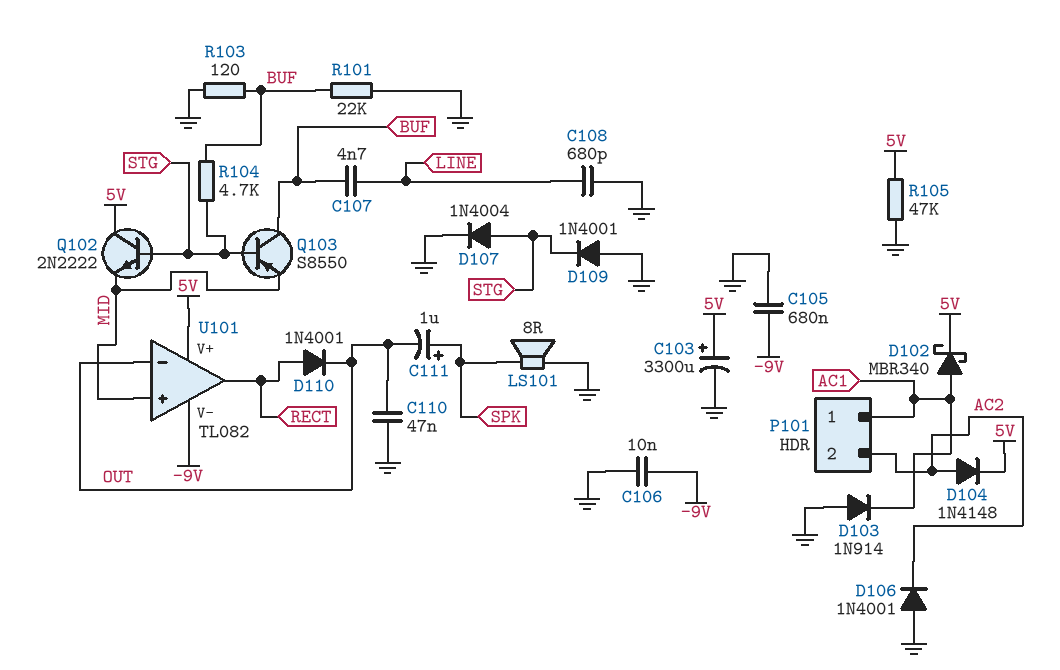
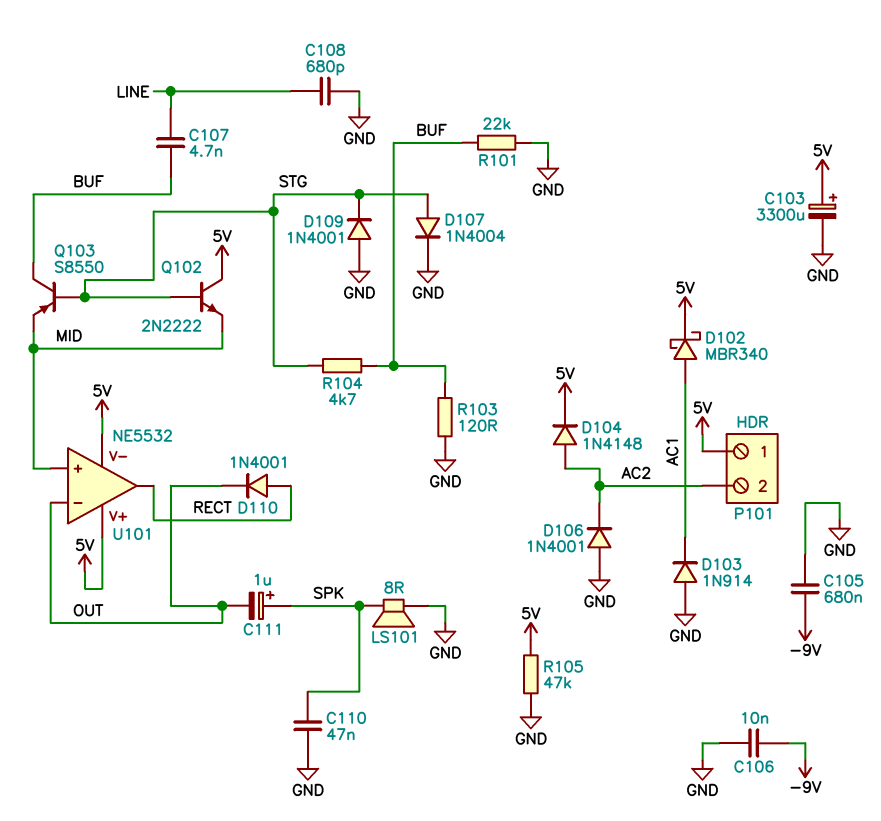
C110: 47nF (GND, OUT) -> 47nF (GND, SPK)
P101 pin 1: AC1 -> 5V
U101: TL082 -> NE5532
U101 pin V-: -9V -> 5V

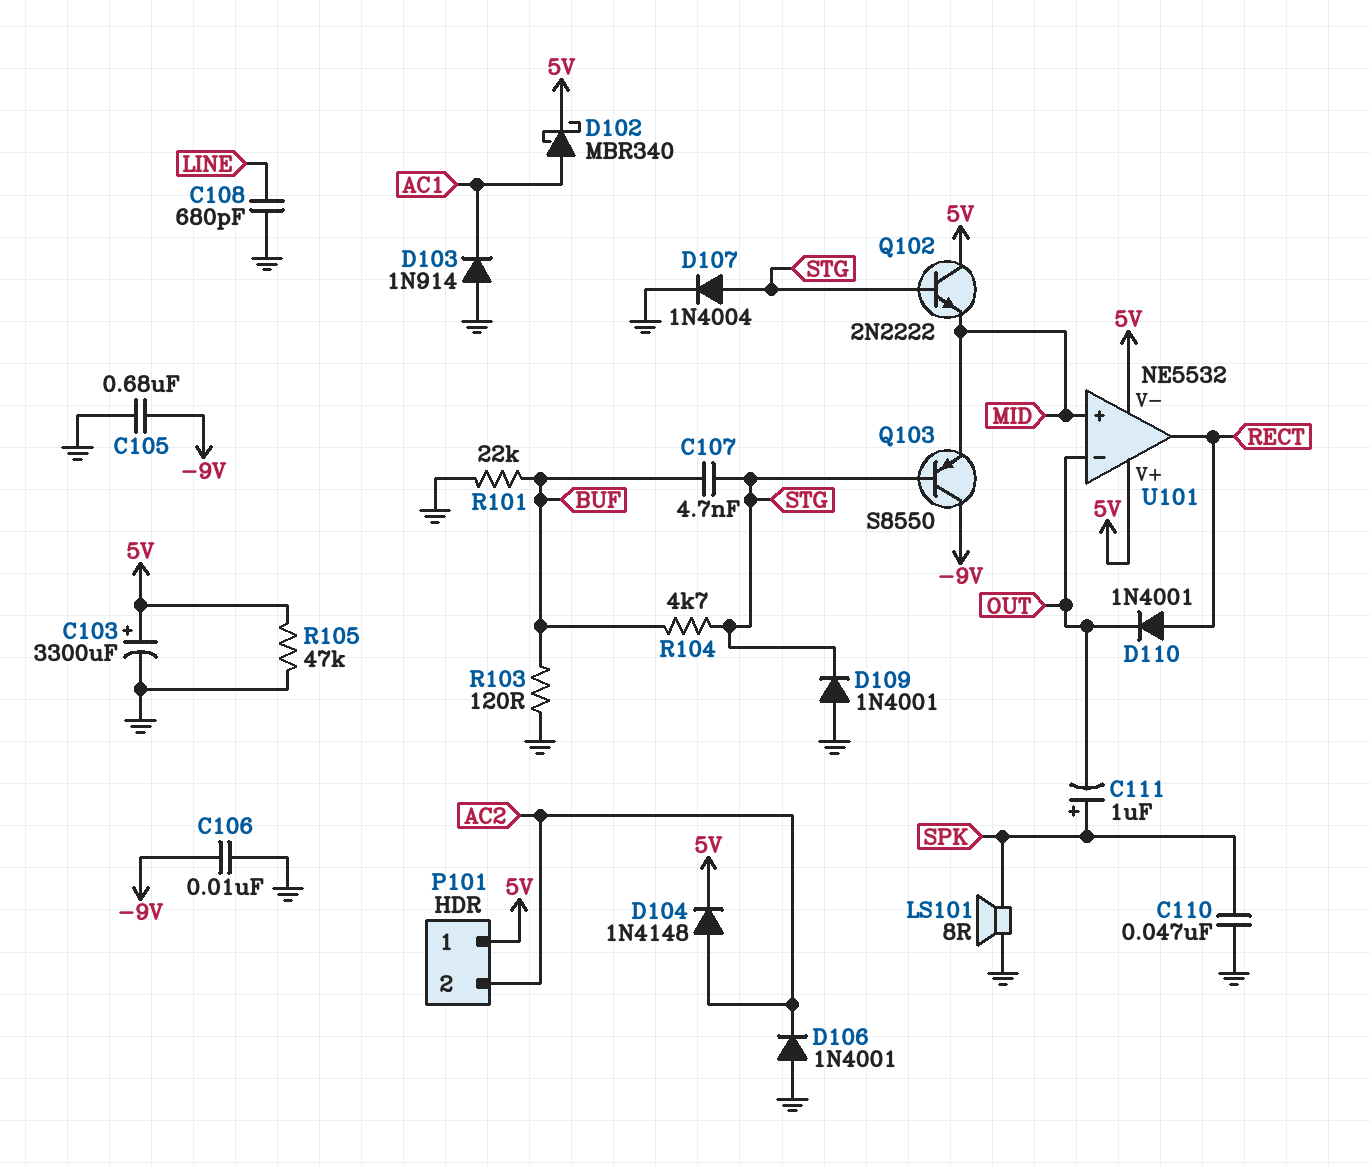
C107: 4.7nF (BUF, LINE) -> 4.7nF (BUF, STG)
Q103: PNP S8550 (B STG, C BUF, E MID) -> PNP S8550 (B STG, C -9V, E MID)

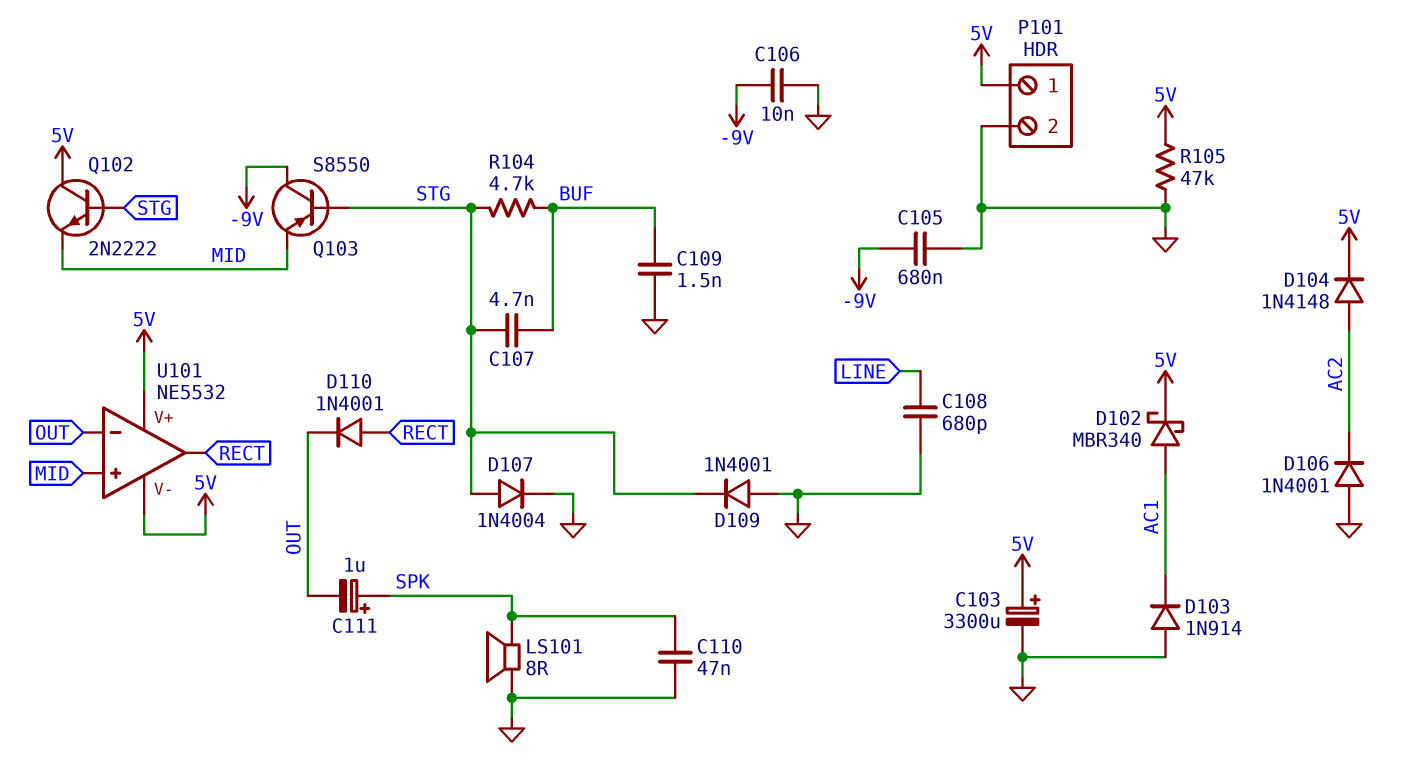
C109: none -> 1.5nF (BUF, GND)
P101 pin 2: AC2 -> GND
R101: 22k (BUF, GND) -> none
R103: 120 (BUF, GND) -> none

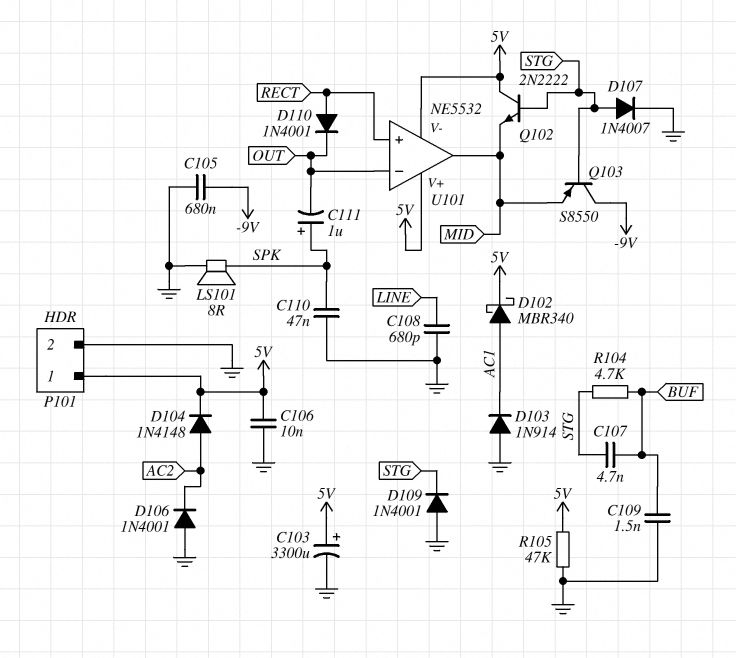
C106: 10nF (-9V, GND) -> 10nF (5V, GND)
D107: diode 1N4004 (A STG, K GND) -> diode 1N4007 (A STG, K GND)
U101 pin in+: MID -> RECT
U101 pin out: RECT -> MID

